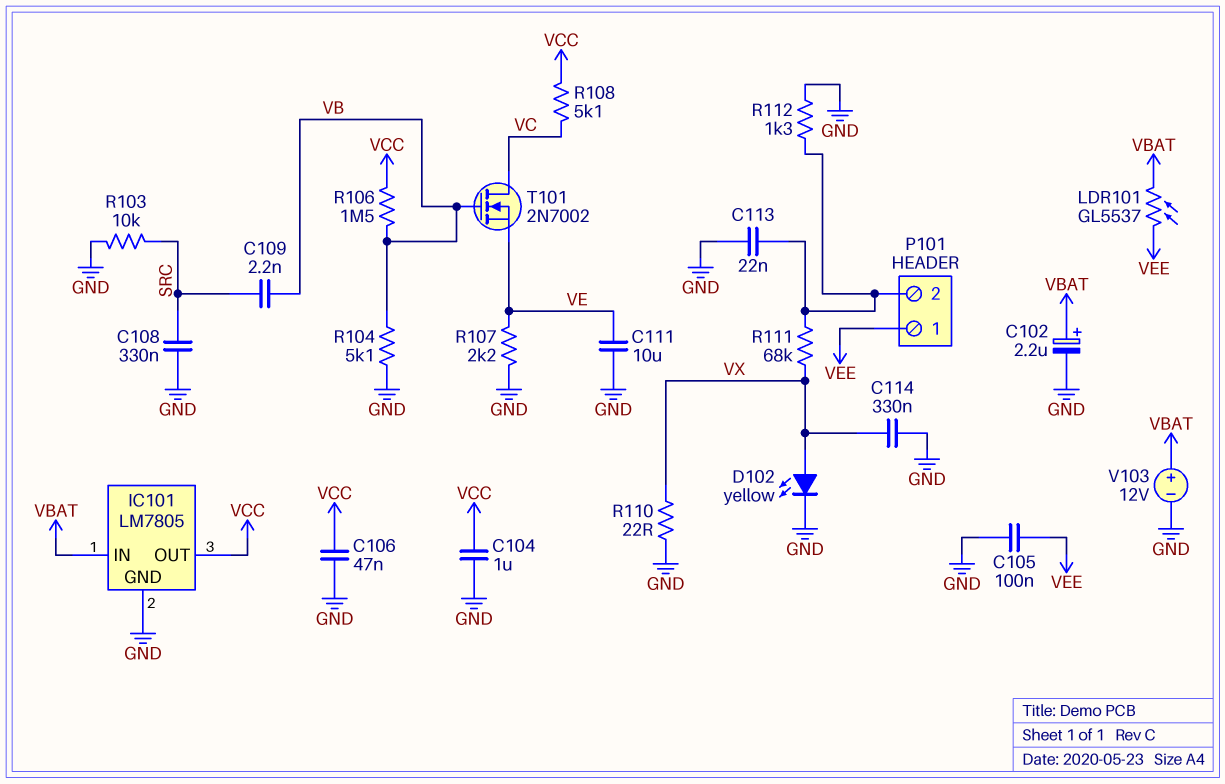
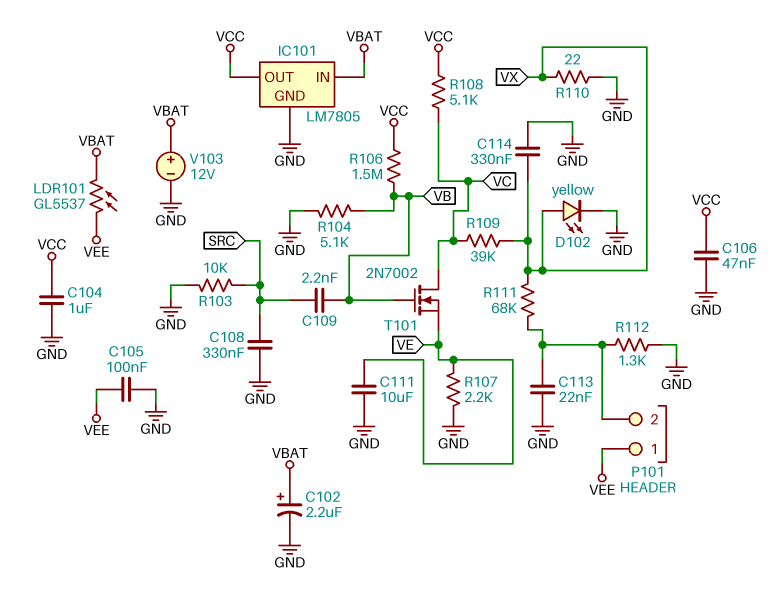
R109: none -> 39k (VC, VX)

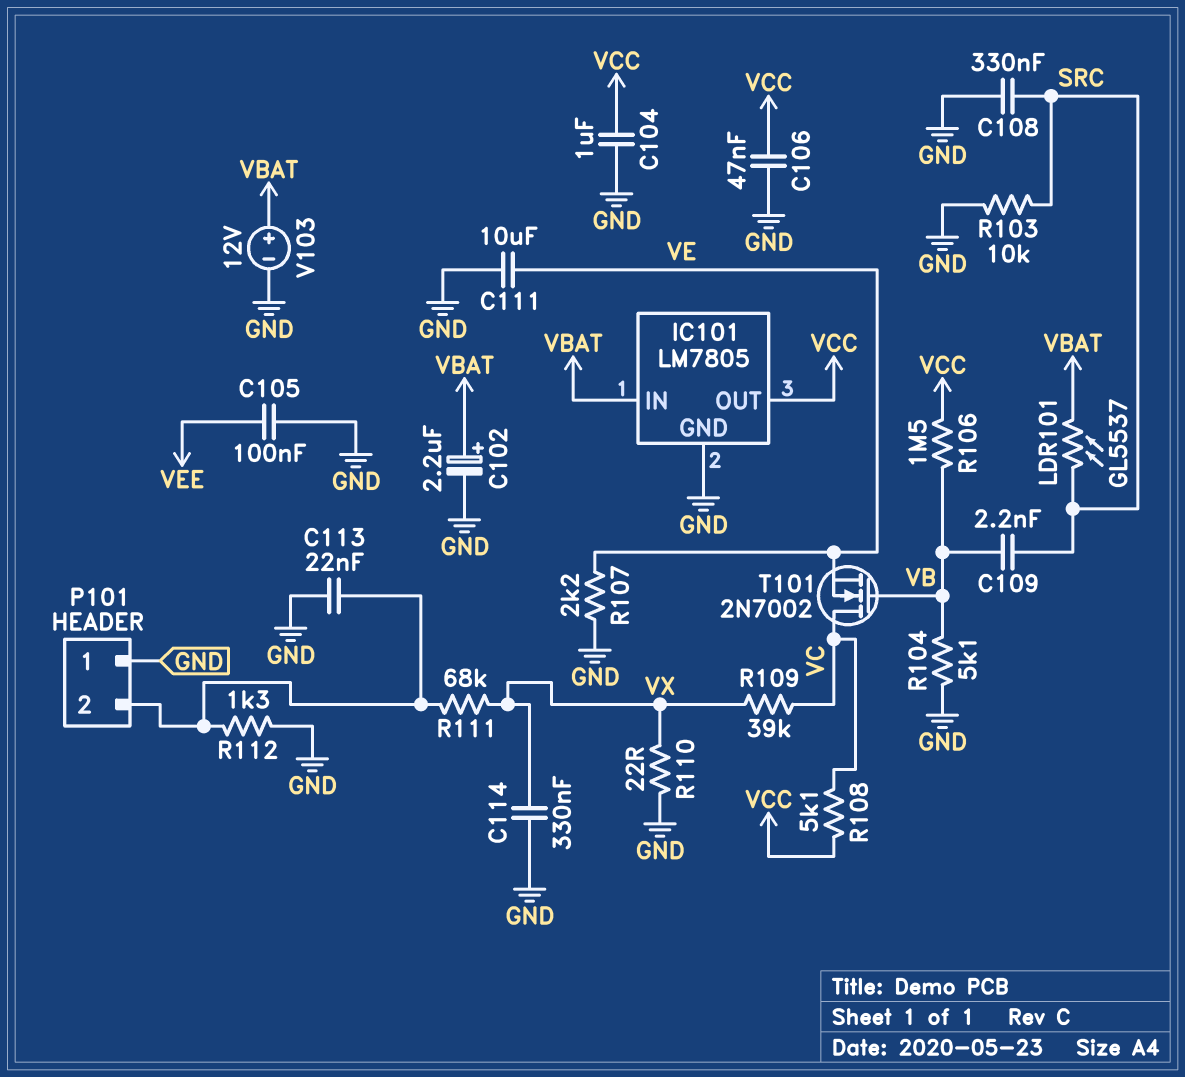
D102: LED yellow (A VX, K GND) -> none
LDR101: GL5537 (VBAT, VEE) -> GL5537 (SRC, VBAT)
P101 pin 1: VEE -> GND

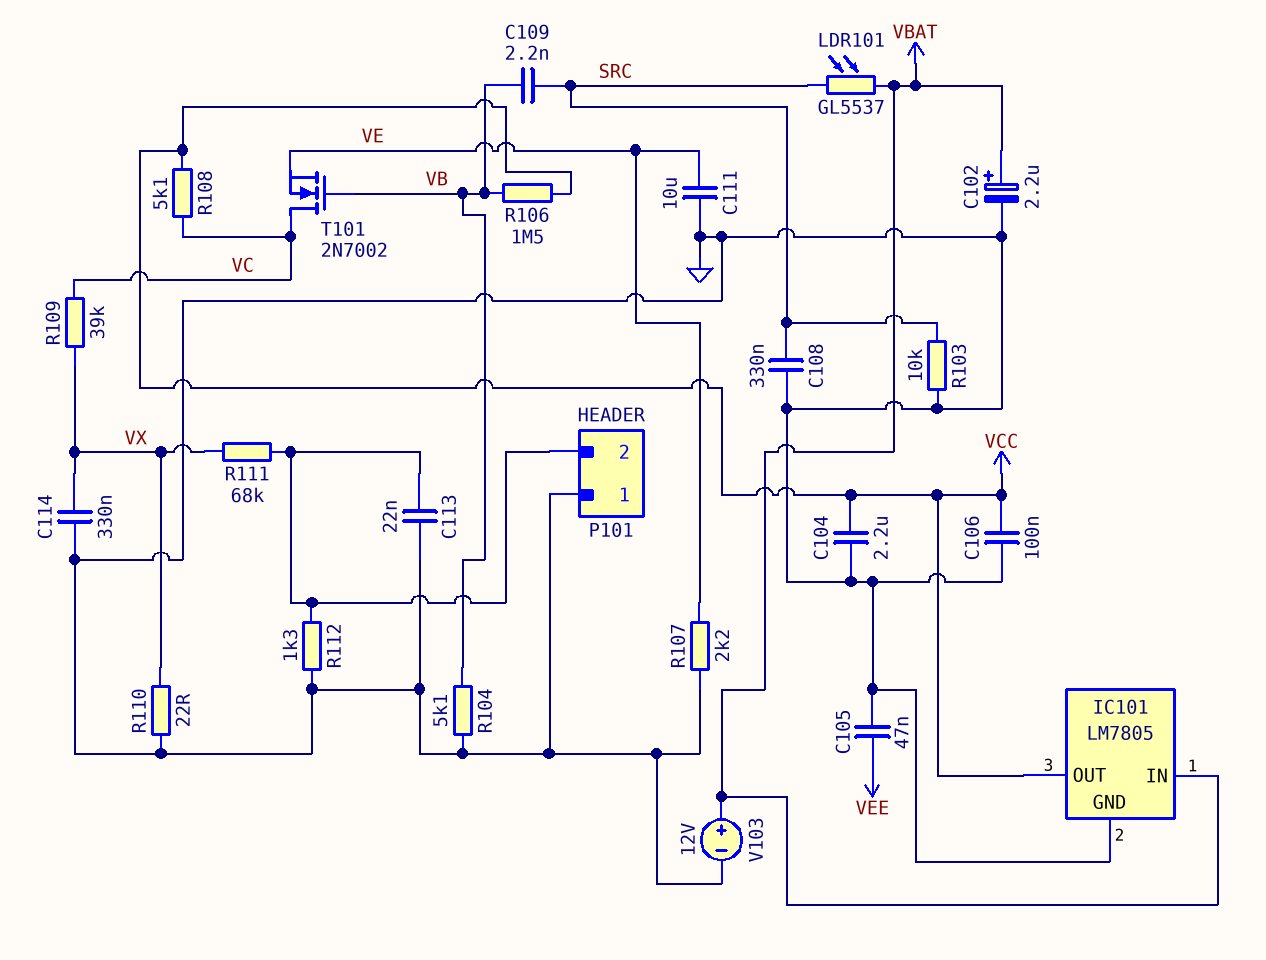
C104: 1uF (GND, VCC) -> 2.2uF (GND, VCC)
C105: 100nF (GND, VEE) -> 47nF (GND, VEE)
C106: 47nF (GND, VCC) -> 100nF (GND, VCC)

